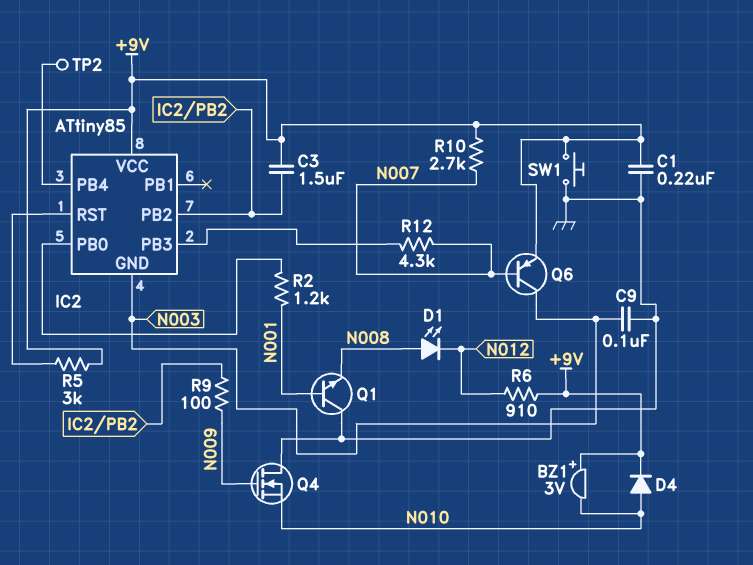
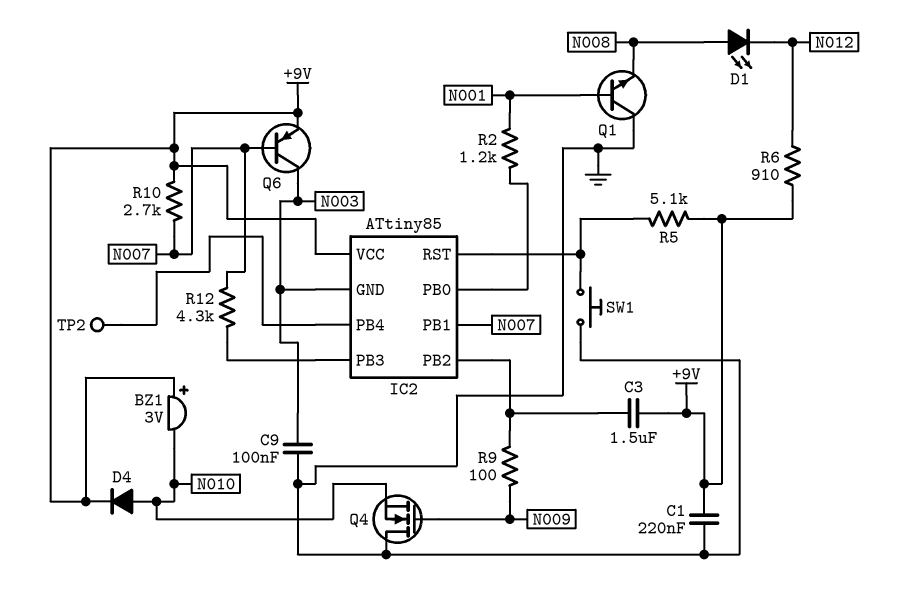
IC2 pin PB1: none -> N007
R5: 3k (+9V, IC2/RST) -> 5.1k (+9V, IC2/RST)
SW1: button (+9V, GND) -> button (GND, IC2/RST)

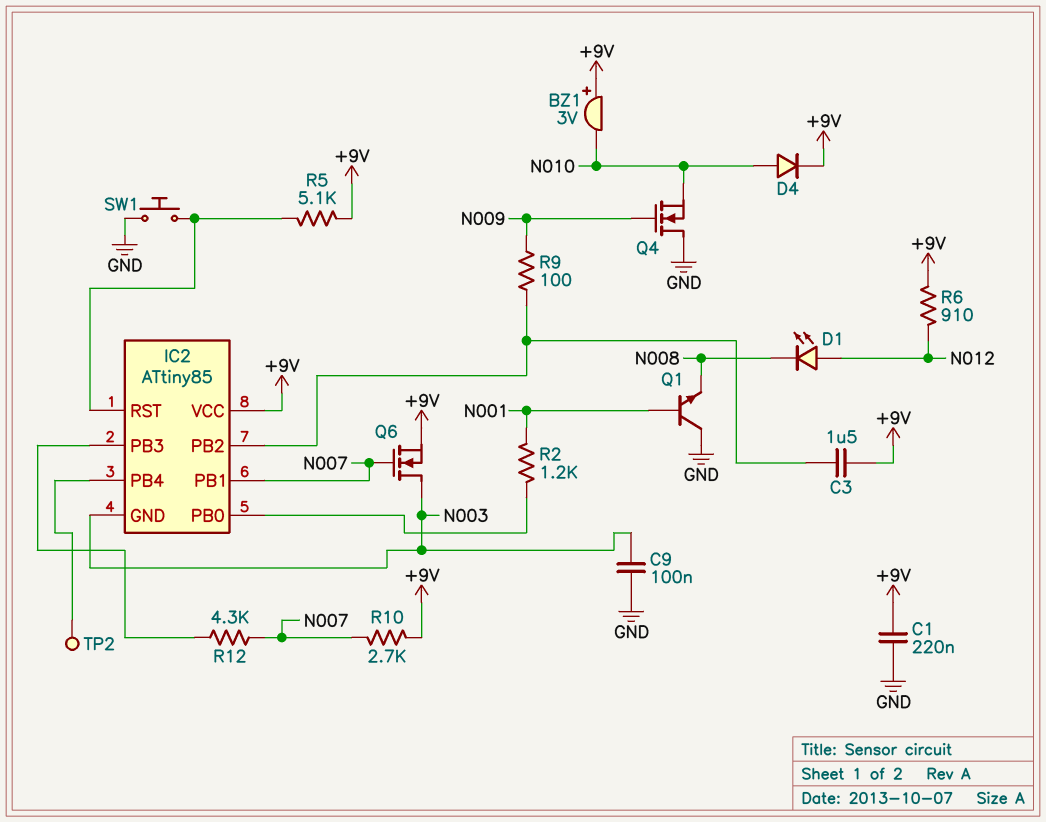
D1: LED (A N008, K N012) -> LED (A N012, K N008)
Q6: PNP (B N007, C N003, E +9V) -> NMOS (G N007, D N003, S +9V)

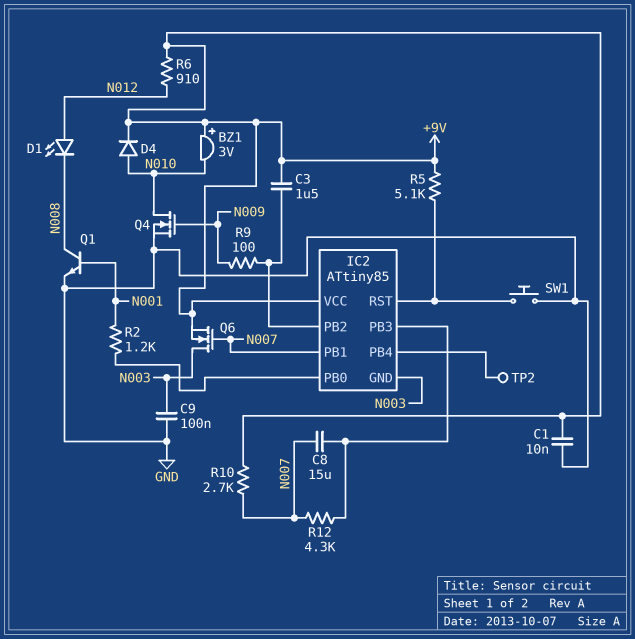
C1: 220nF (+9V, GND) -> 10nF (+9V, GND)
C8: none -> 15uF (IC2/PB3, N007)
Q1: NPN (B N001, C GND, E N008) -> NPN (B N001, C N008, E GND)
Q4: NMOS (G N009, D GND, S N010) -> NMOS (G N009, D N010, S GND)

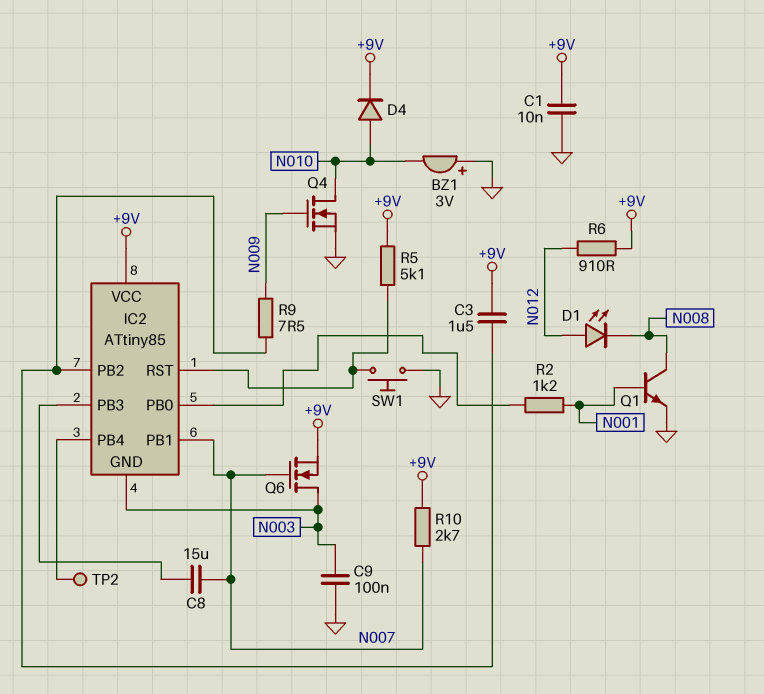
BZ1: buzzer 3V (plus +9V, minus N010) -> buzzer 3V (plus GND, minus N010)
R9: 100 (IC2/PB2, N009) -> 7.5 (IC2/PB2, N009)
R12: 4.3k (IC2/PB3, N007) -> none

